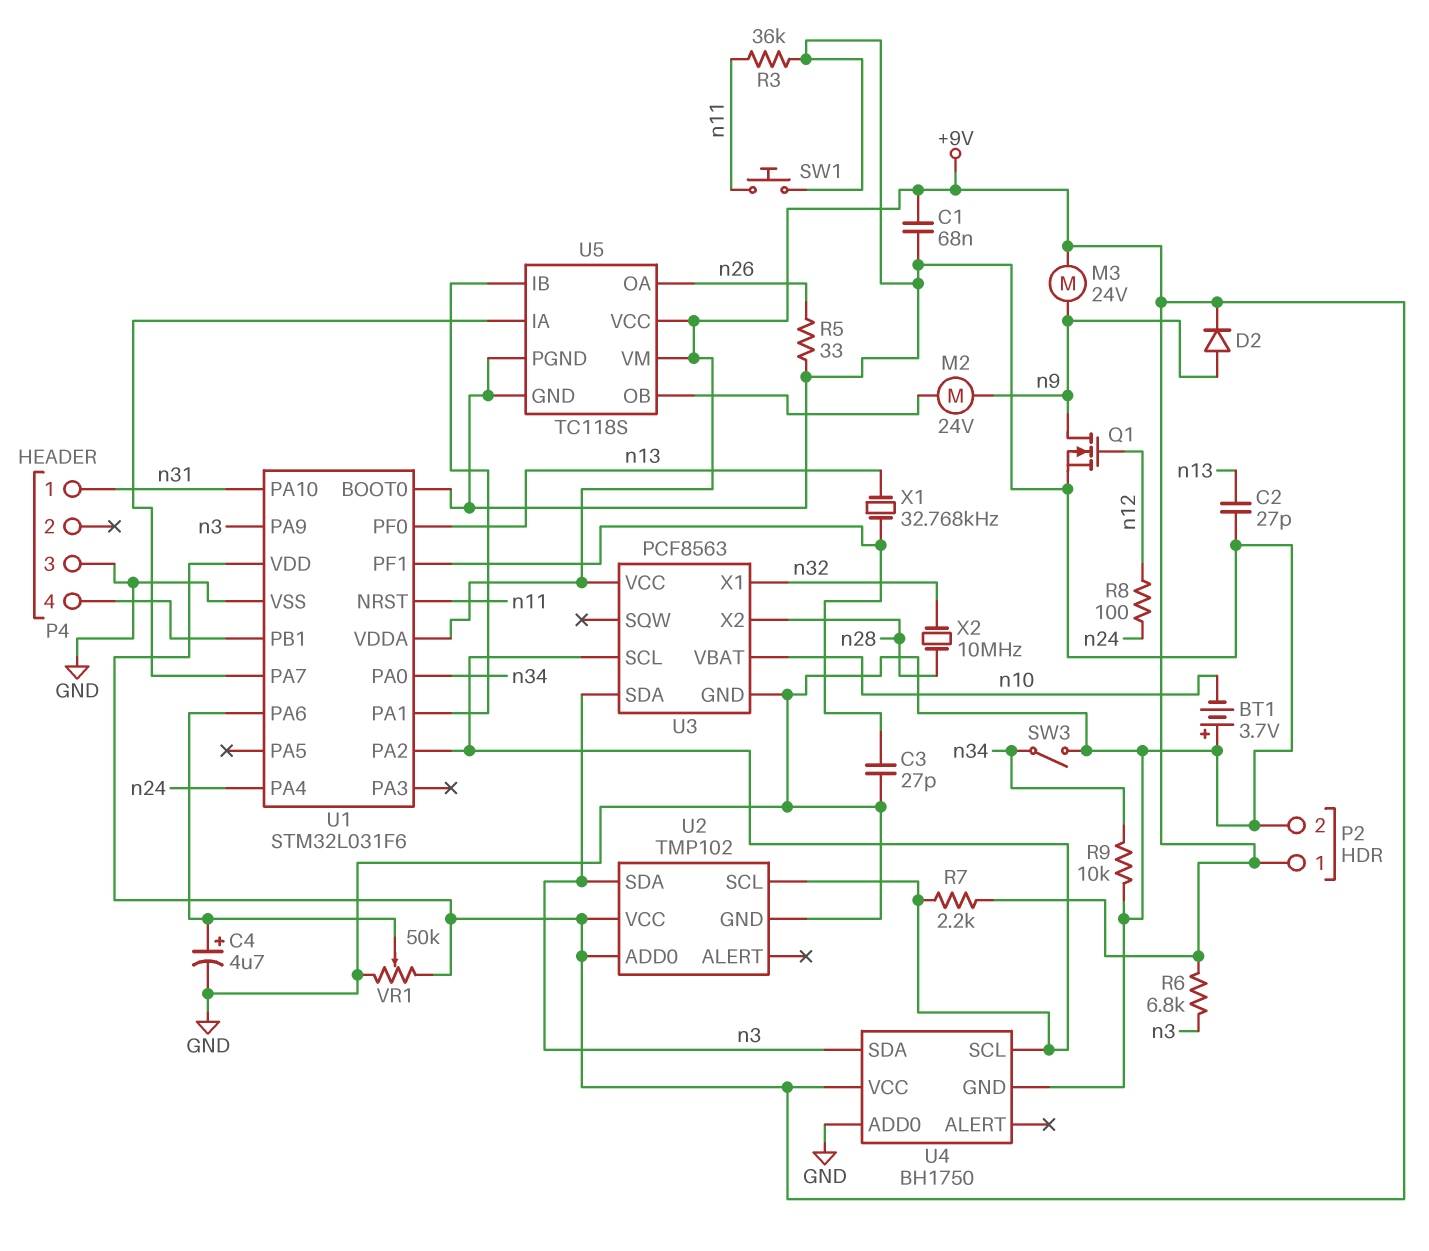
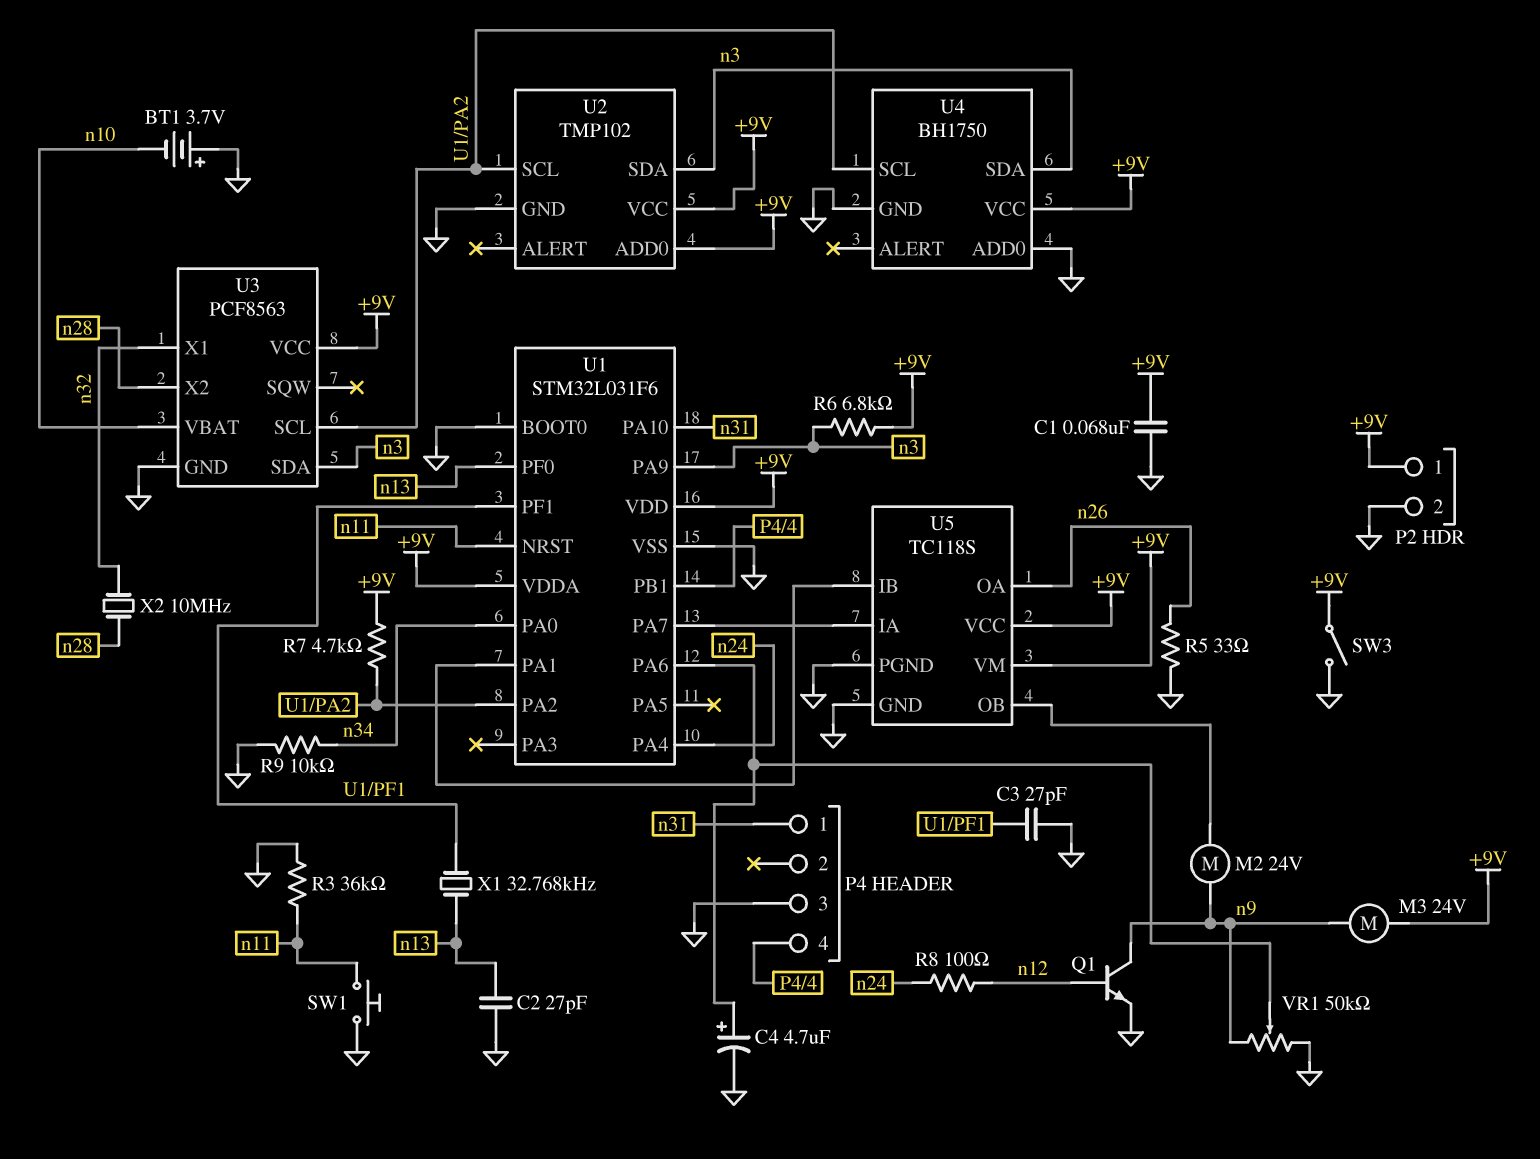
D2: diode (A n9, K +9V) -> none
Q1: NMOS (G n12, D n9, S GND) -> NPN (B n12, C n9, E GND)
R7: 2.2k (+9V, U1/PA2) -> 4.7k (+9V, U1/PA2)
SW3: switch (GND, n34) -> switch (+9V, GND)
VR1: 50k (+9V, GND, wiper U1/PA6) -> 50k (GND, n9, wiper U1/PA6)

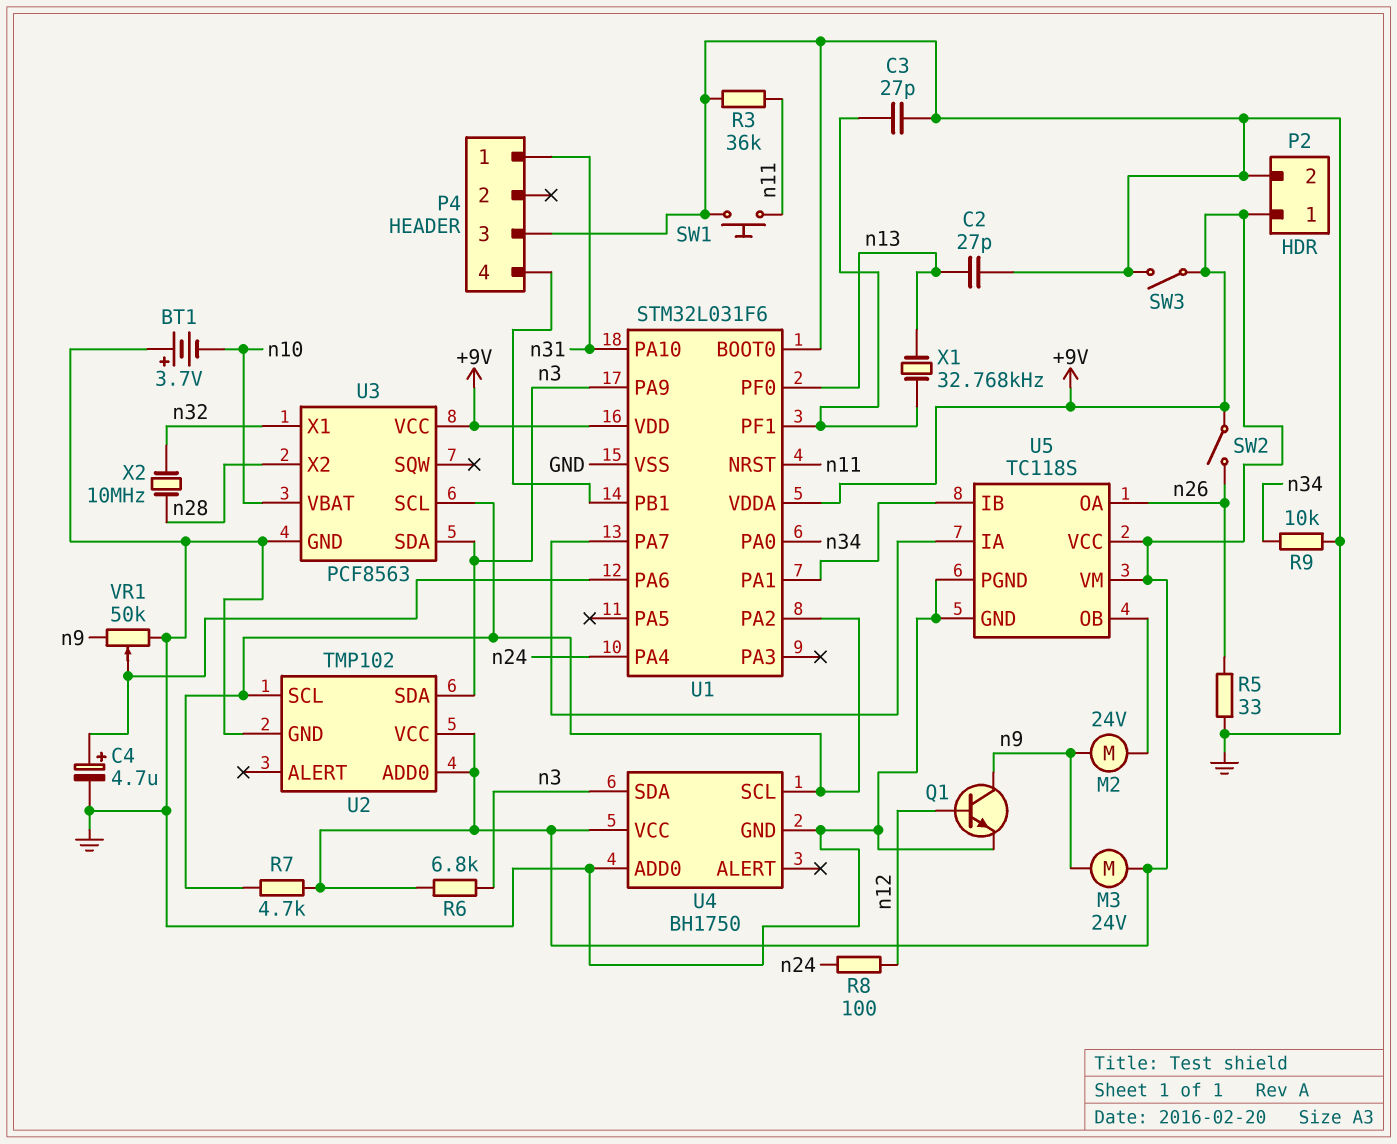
C1: 68nF (+9V, GND) -> none
SW2: none -> switch (+9V, n26)

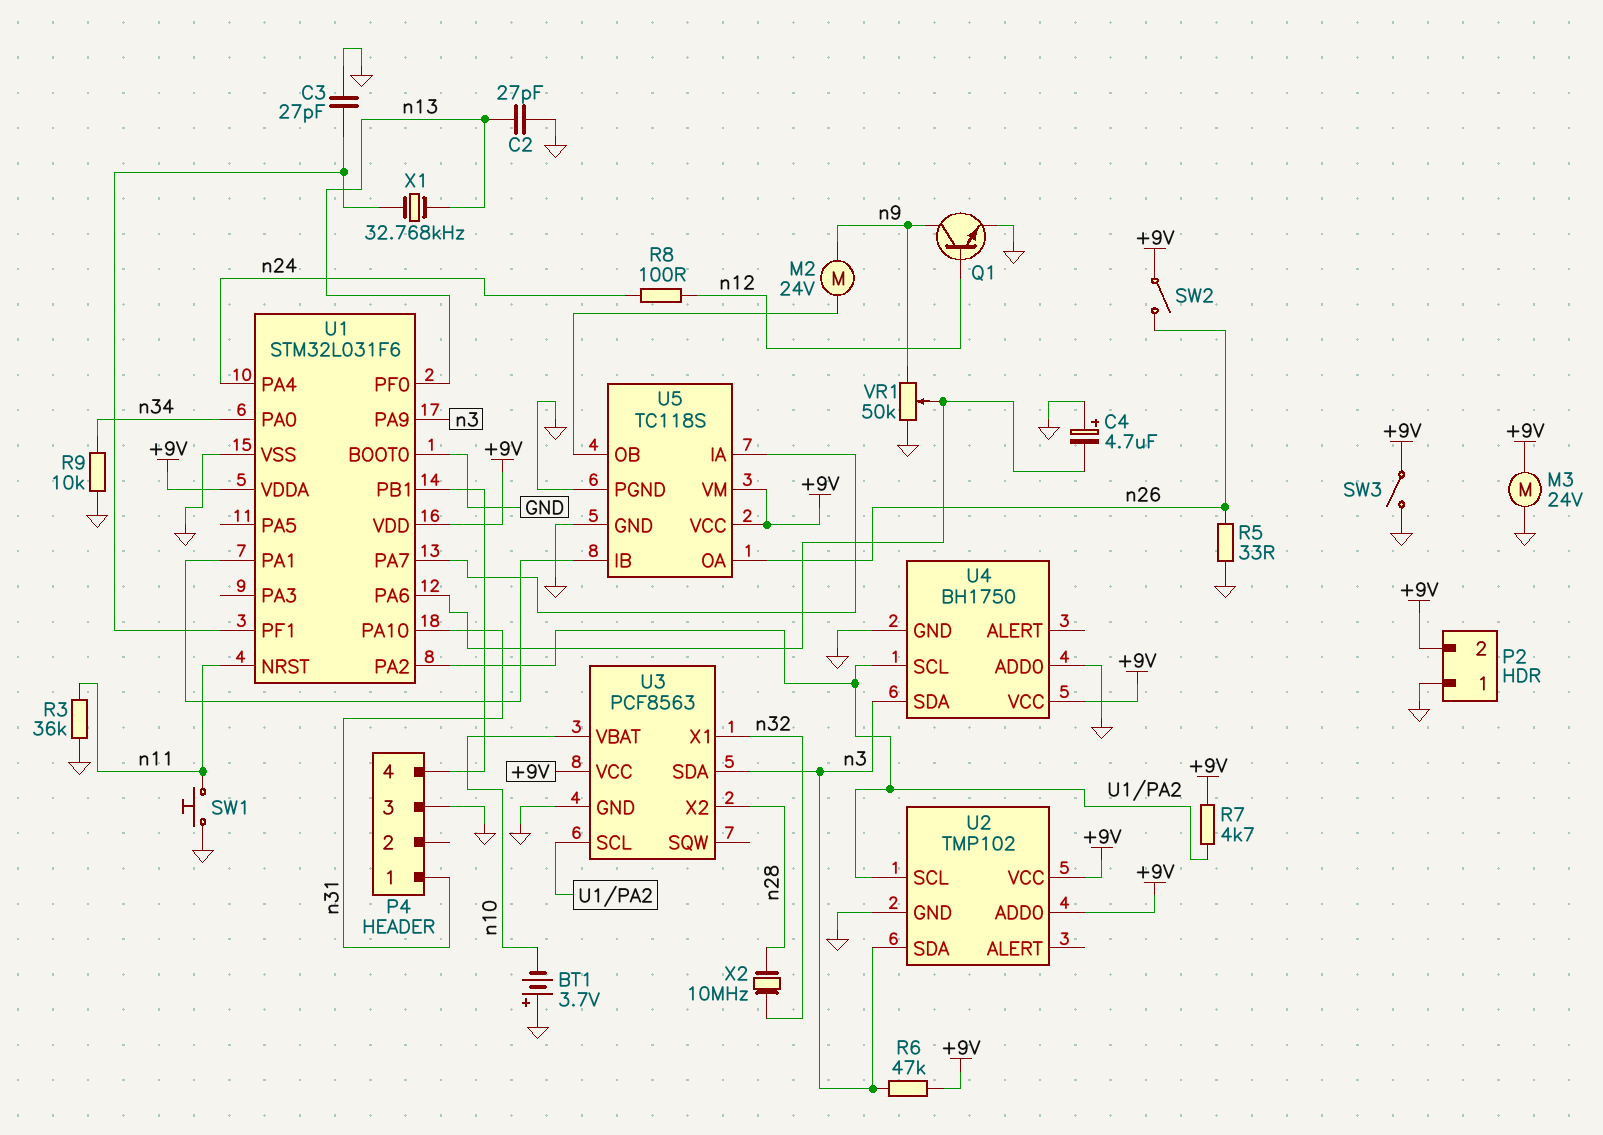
C4: 4.7uF (plus U1/PA6, minus GND) -> 4.7uF (plus GND, minus U1/PA6)
M3: motor 24V (+9V, n9) -> motor 24V (+9V, GND)
P2 pin 1: +9V -> GND
P2 pin 2: GND -> +9V
R6: 6.8k (+9V, n3) -> 47k (+9V, n3)

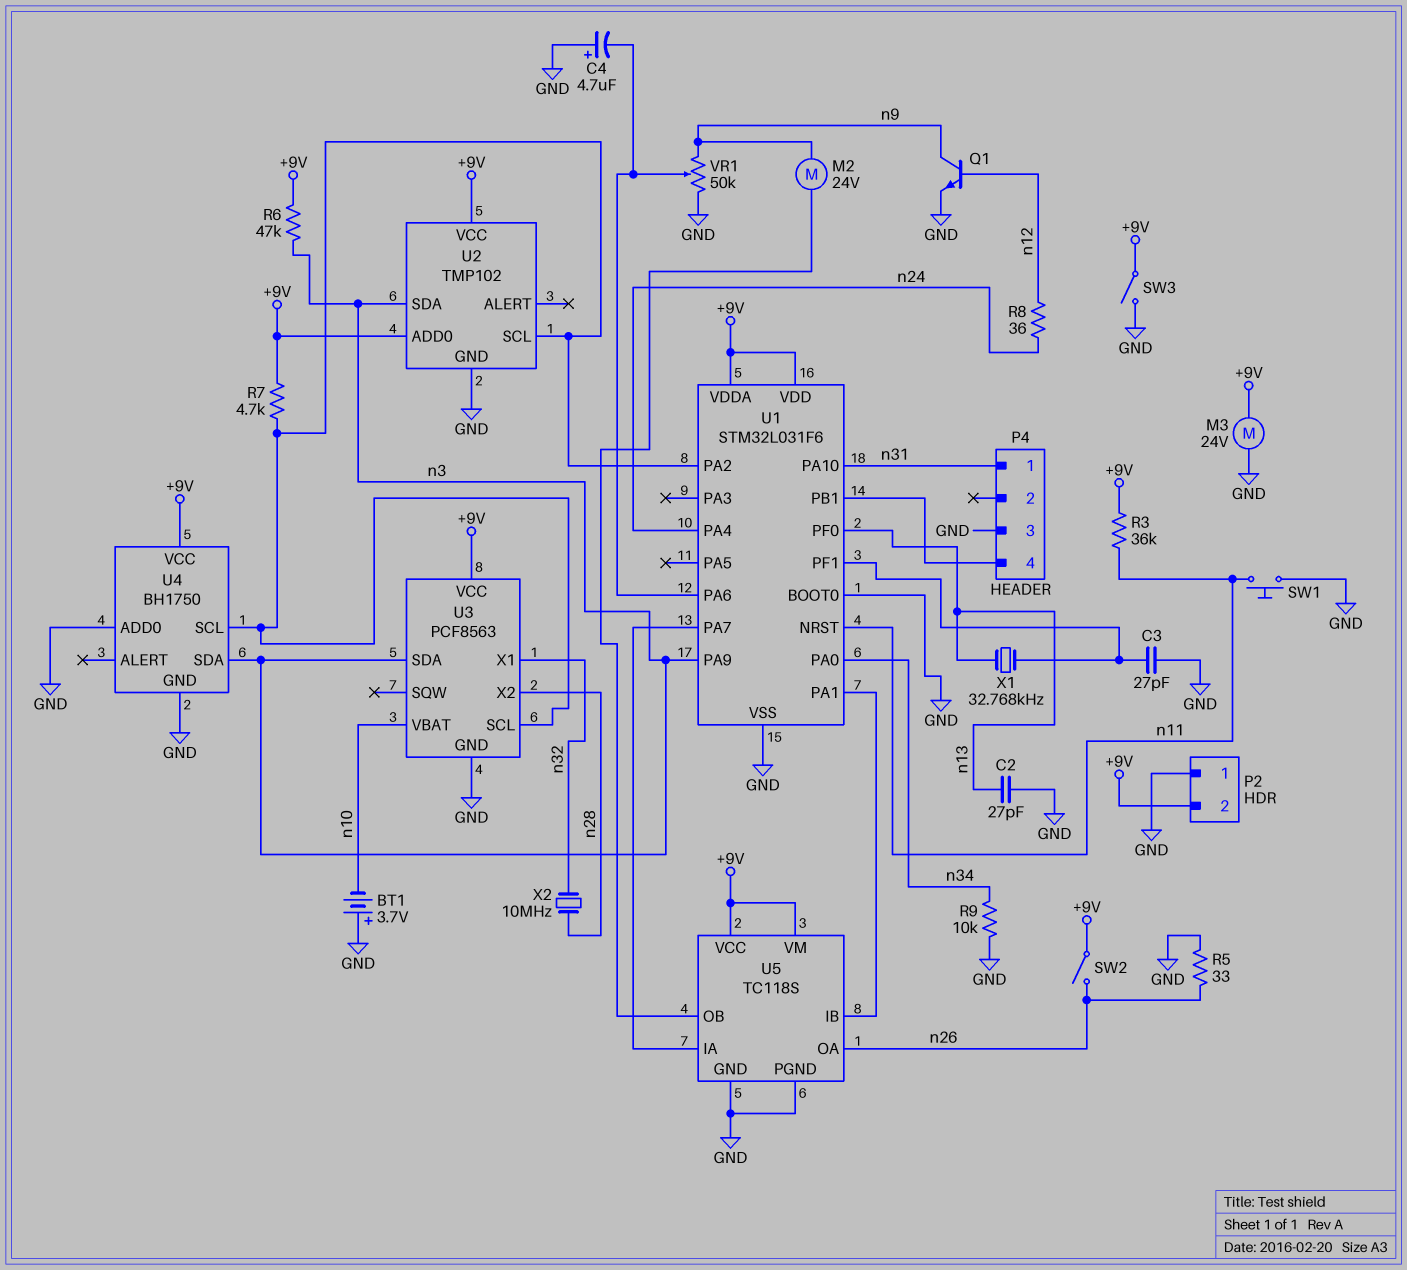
R3: 36k (GND, n11) -> 36k (+9V, n11)
R8: 100 (n12, n24) -> 36 (n12, n24)

